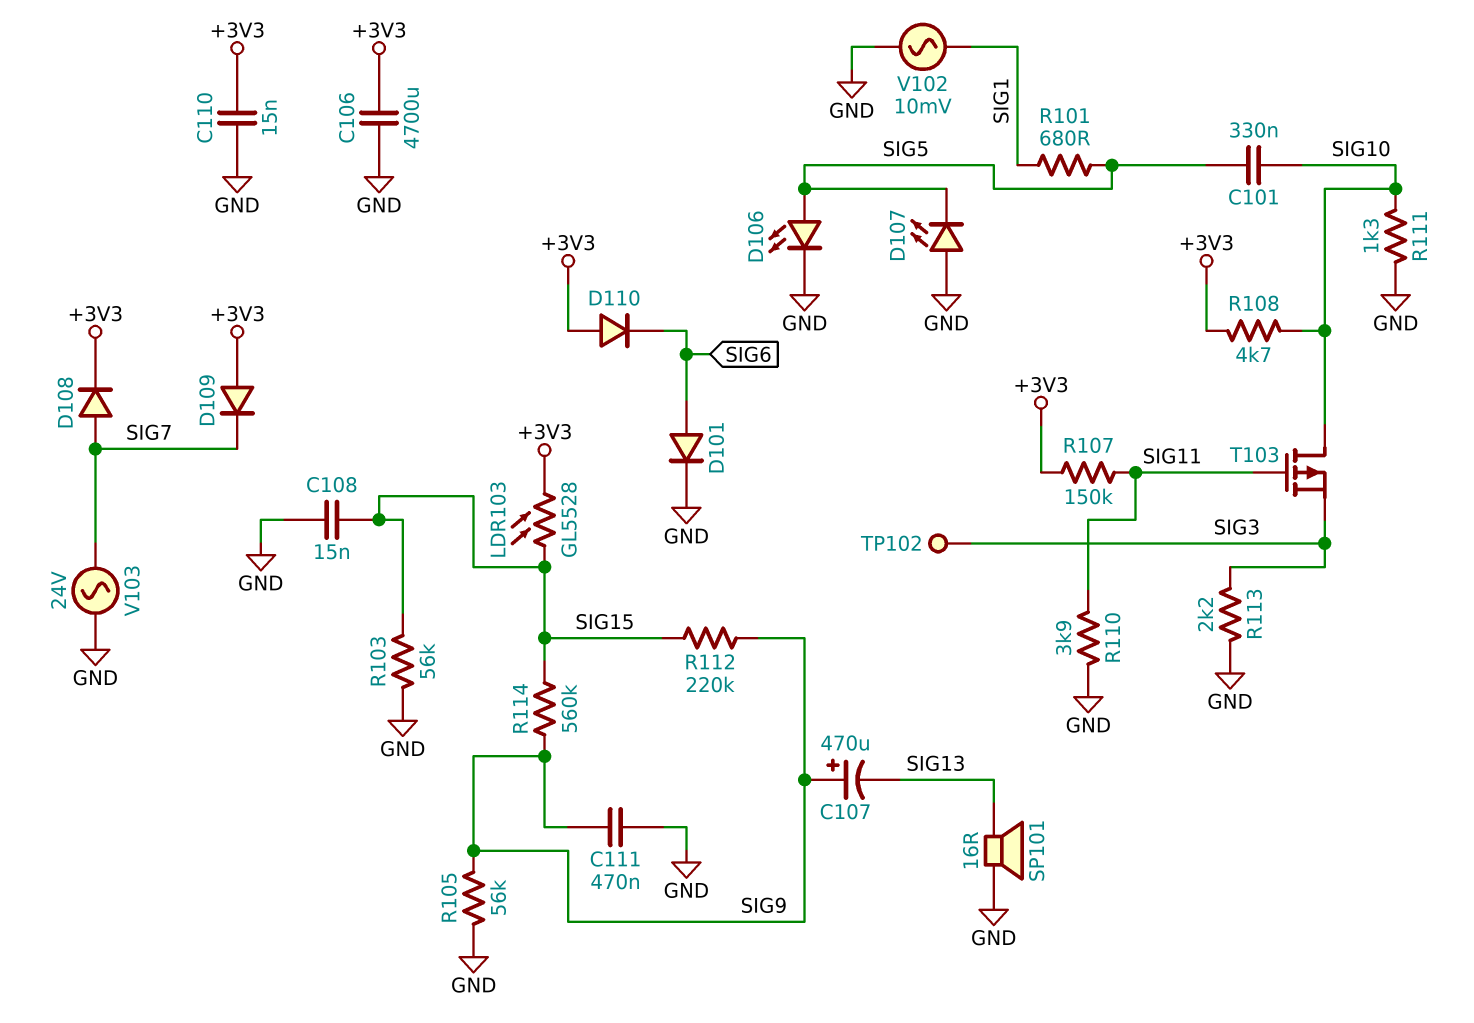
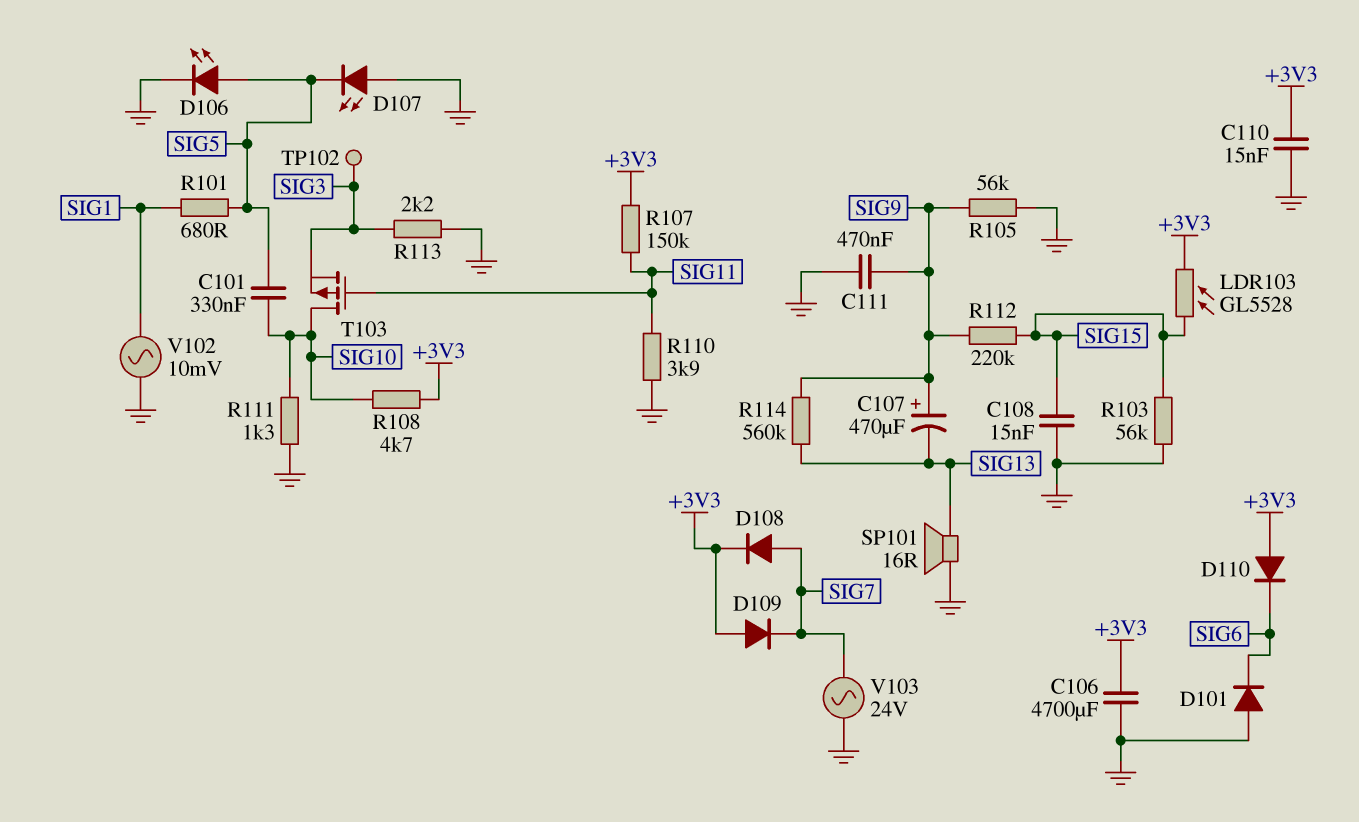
D101: diode (A SIG6, K GND) -> diode (A GND, K SIG6)
R114: 560k (SIG9, SIG15) -> 560k (SIG9, SIG13)

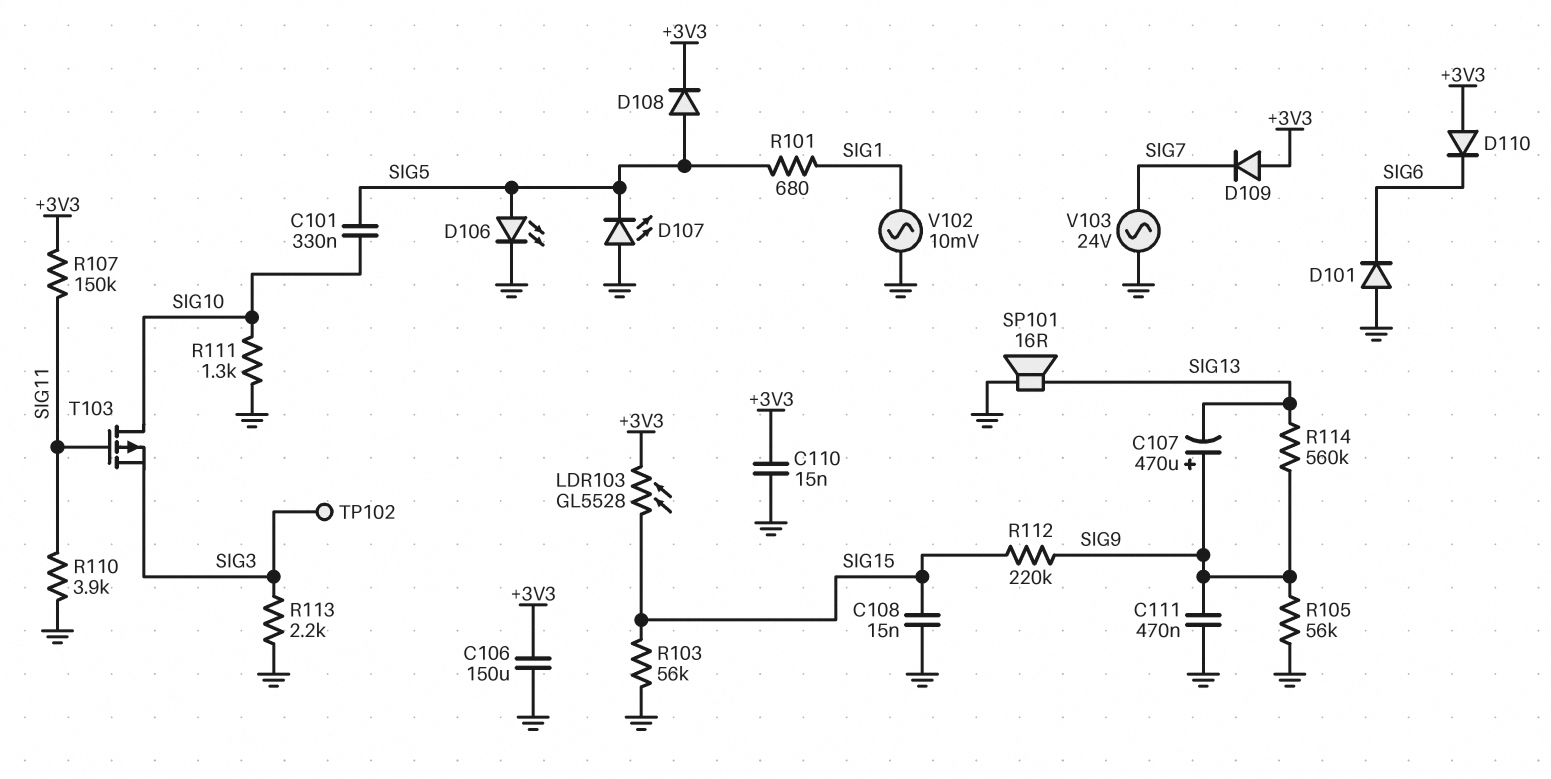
C106: 4700uF (+3V3, GND) -> 150uF (+3V3, GND)
D108: diode (A SIG7, K +3V3) -> diode (A SIG5, K +3V3)
R108: 4.7k (+3V3, SIG10) -> none

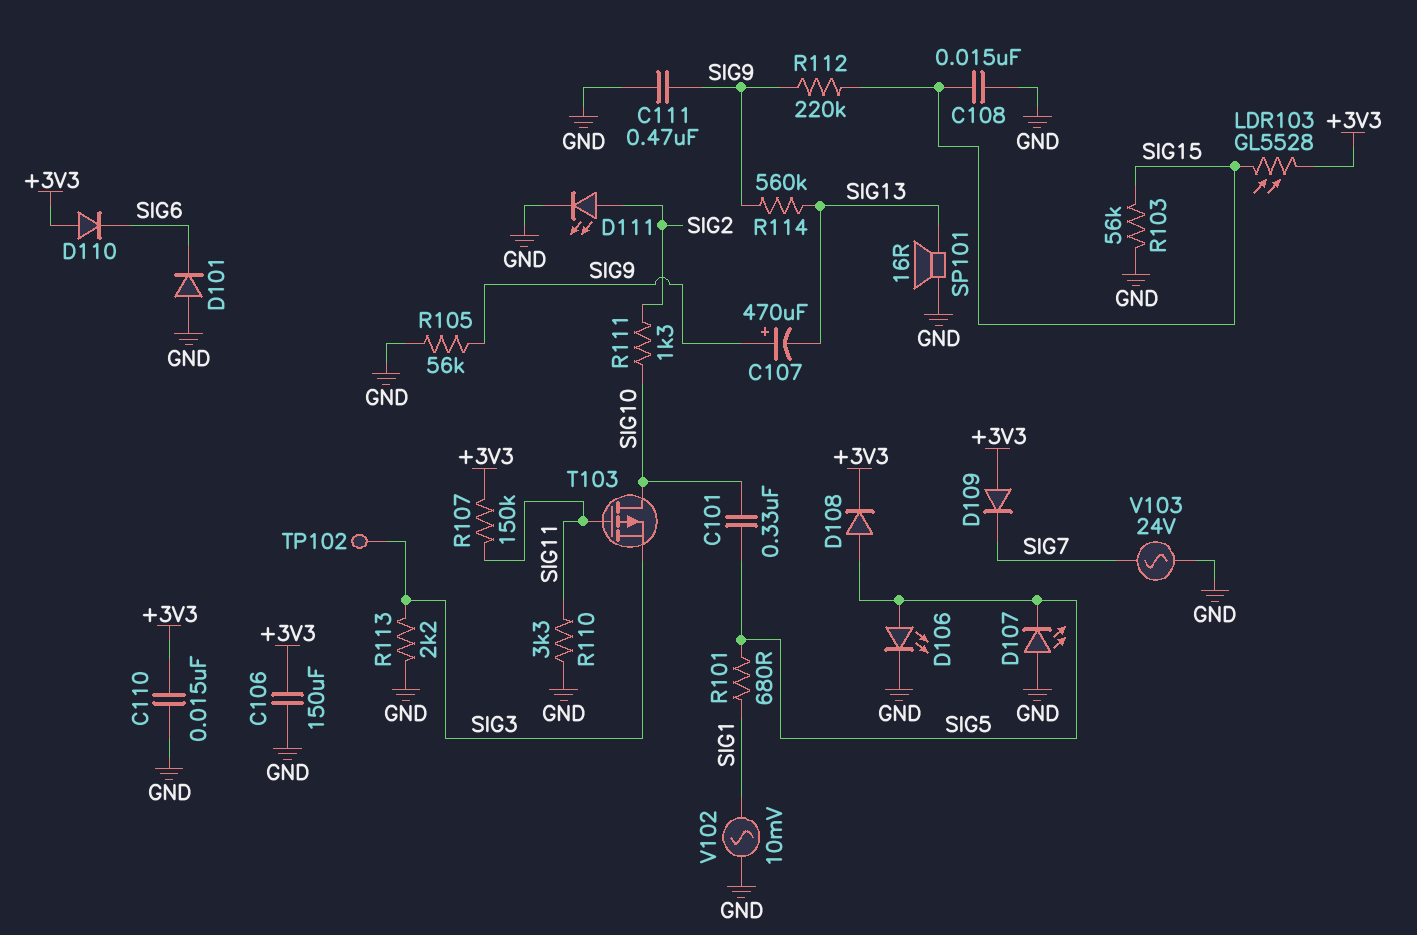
D111: none -> LED (A SIG2, K GND)
R110: 3.9k (GND, SIG11) -> 3.3k (GND, SIG11)
R111: 1.3k (GND, SIG10) -> 1.3k (SIG2, SIG10)

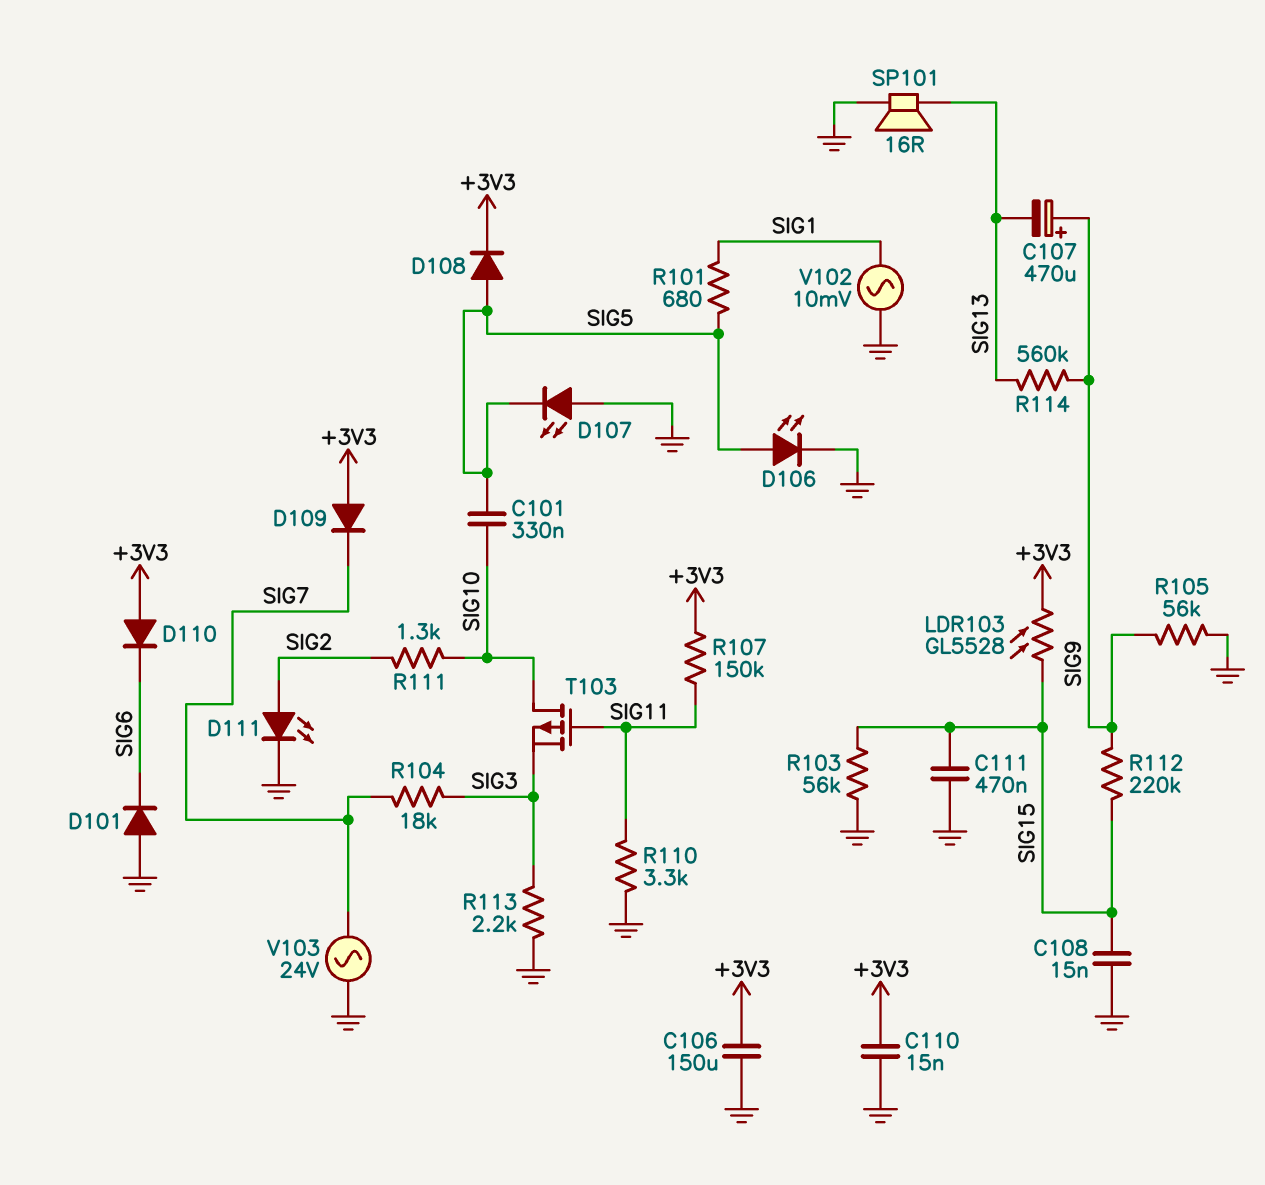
C111: 470nF (GND, SIG9) -> 470nF (GND, SIG15)
R104: none -> 18k (SIG3, SIG7)
TP102: test point (SIG3) -> none

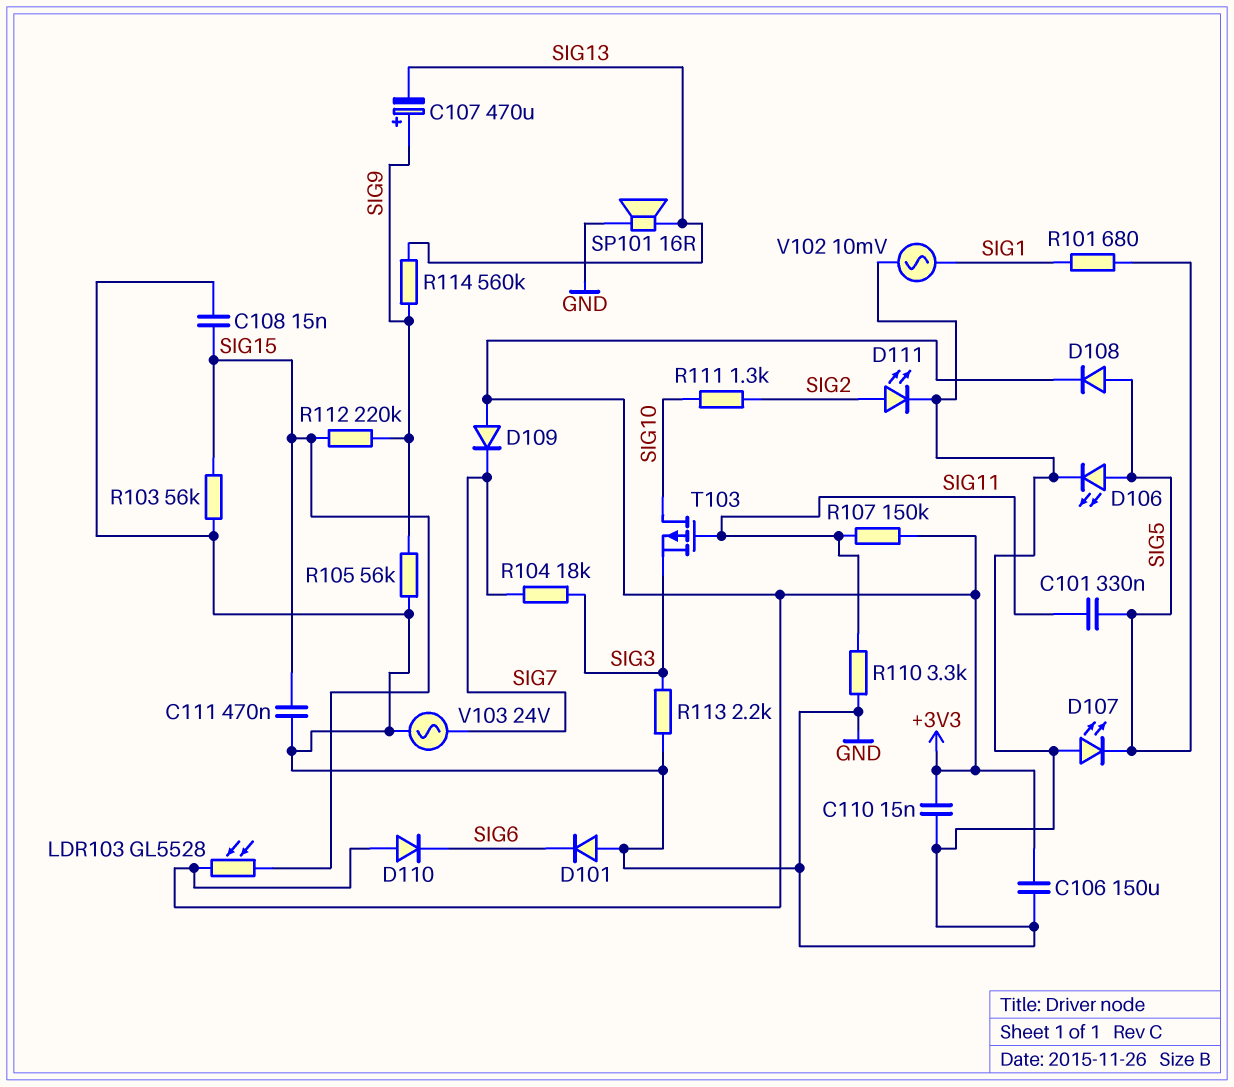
C101: 330nF (SIG5, SIG10) -> 330nF (SIG5, SIG11)

